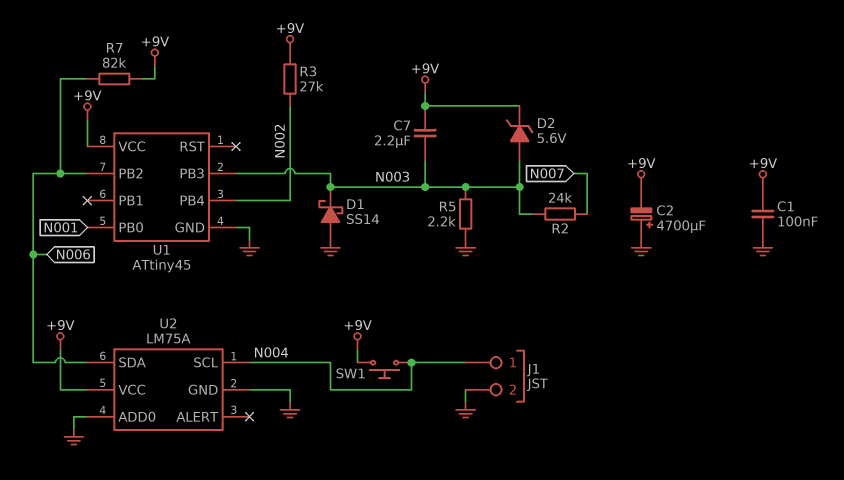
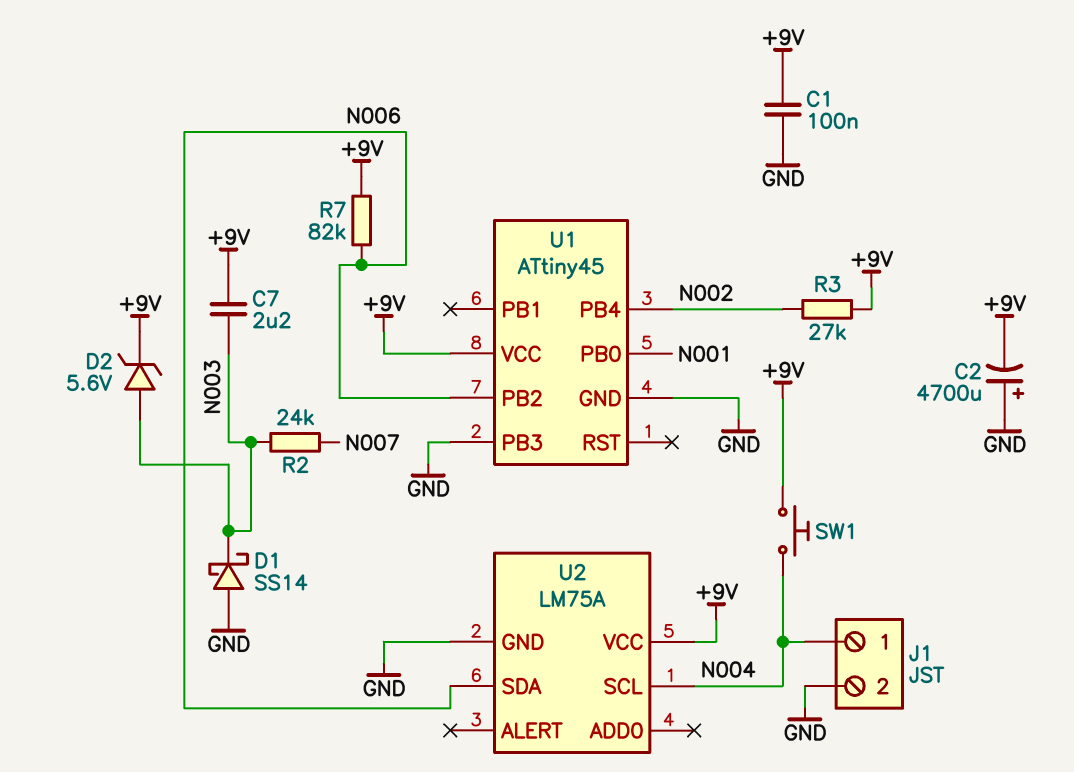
R5: 2.2k (GND, N003) -> none
U1 pin PB3: N003 -> GND
U2 pin ADD0: GND -> none

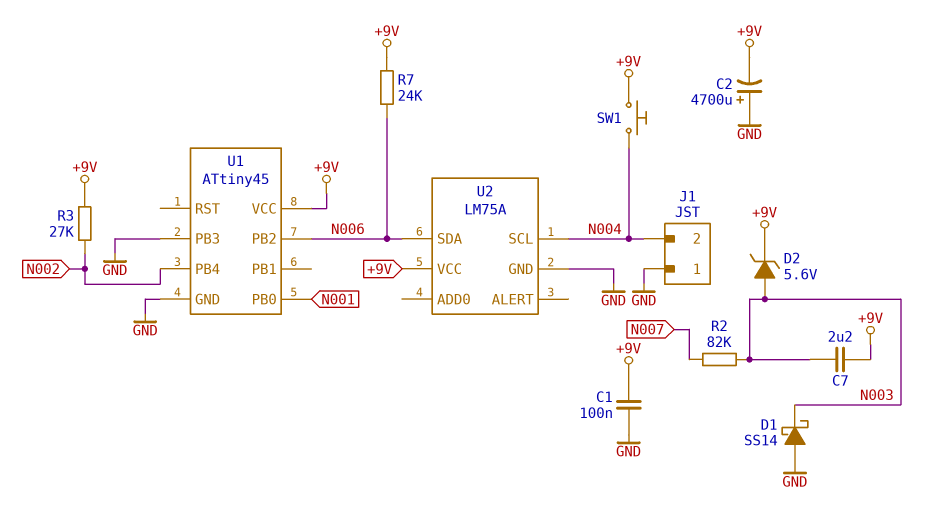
J1 pin 1: N004 -> GND
J1 pin 2: GND -> N004
R2: 24k (N003, N007) -> 82k (N003, N007)
R7: 82k (+9V, N006) -> 24k (+9V, N006)

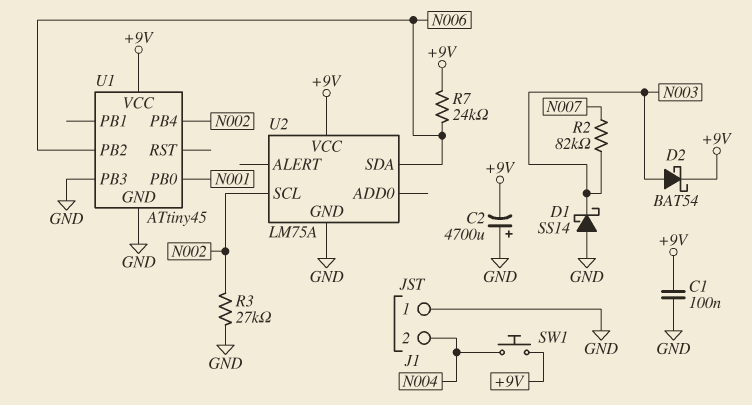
C7: 2.2uF (+9V, N003) -> none
D2: zener 5.6V (A N003, K +9V) -> schottky BAT54 (A N003, K +9V)
R3: 27k (+9V, N002) -> 27k (GND, N002)
U2 pin SCL: N004 -> N002

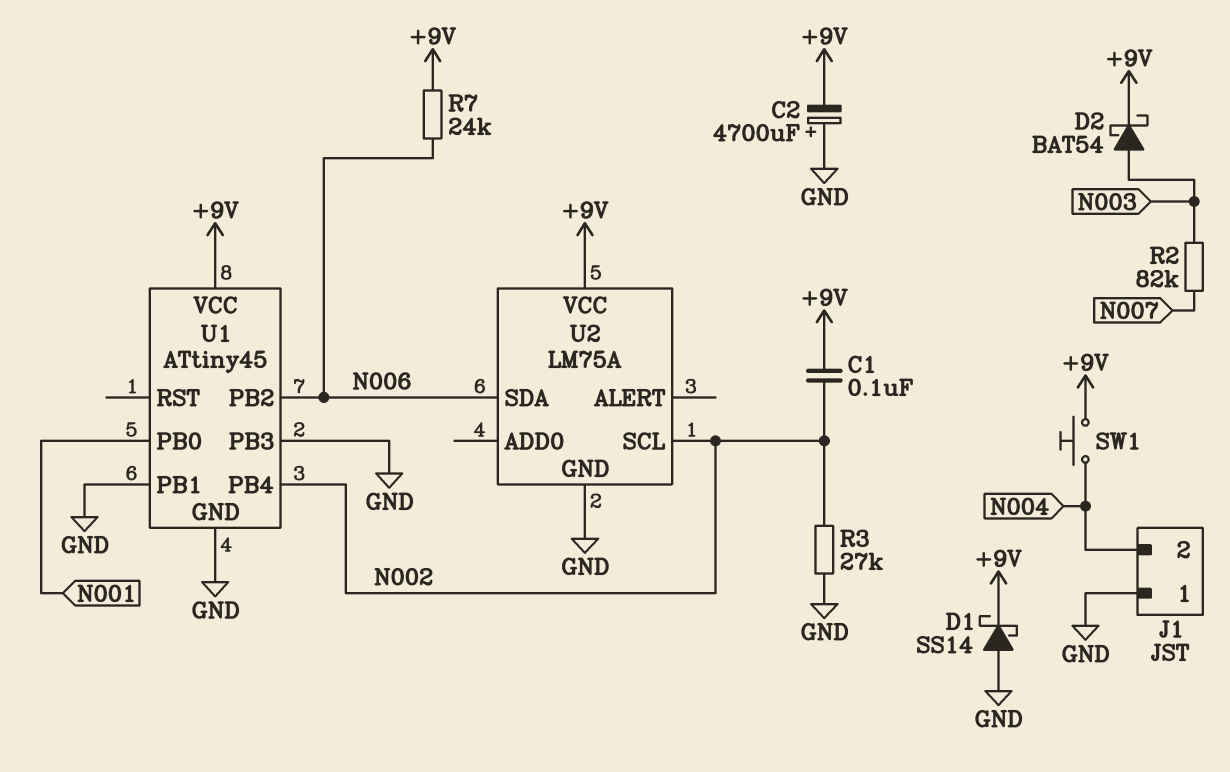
C1: 100nF (+9V, GND) -> 100nF (+9V, N002)
D1: schottky SS14 (A GND, K N003) -> schottky SS14 (A GND, K +9V)
U1 pin PB1: none -> GND

